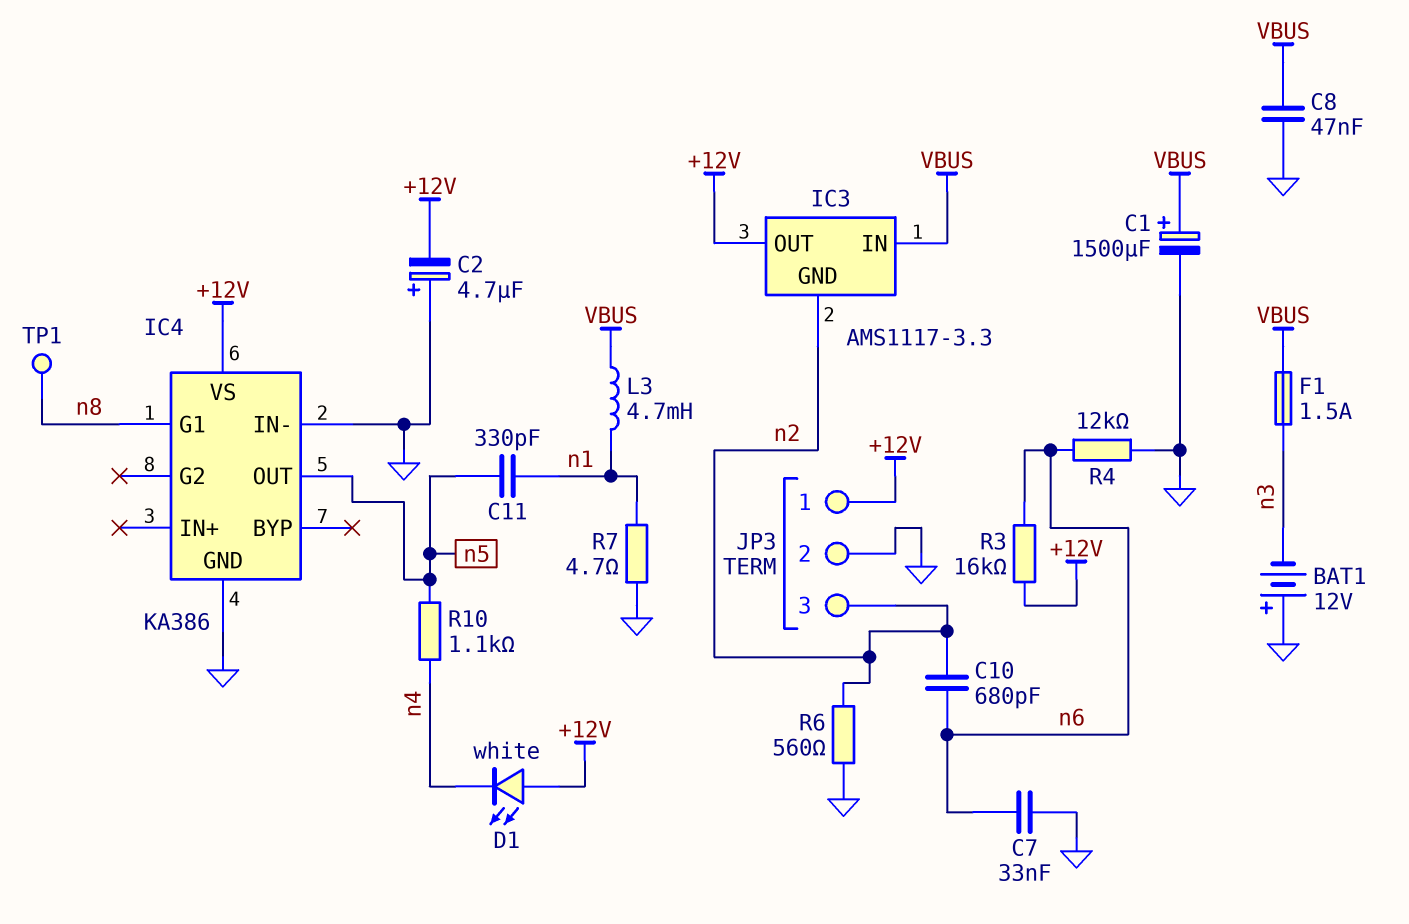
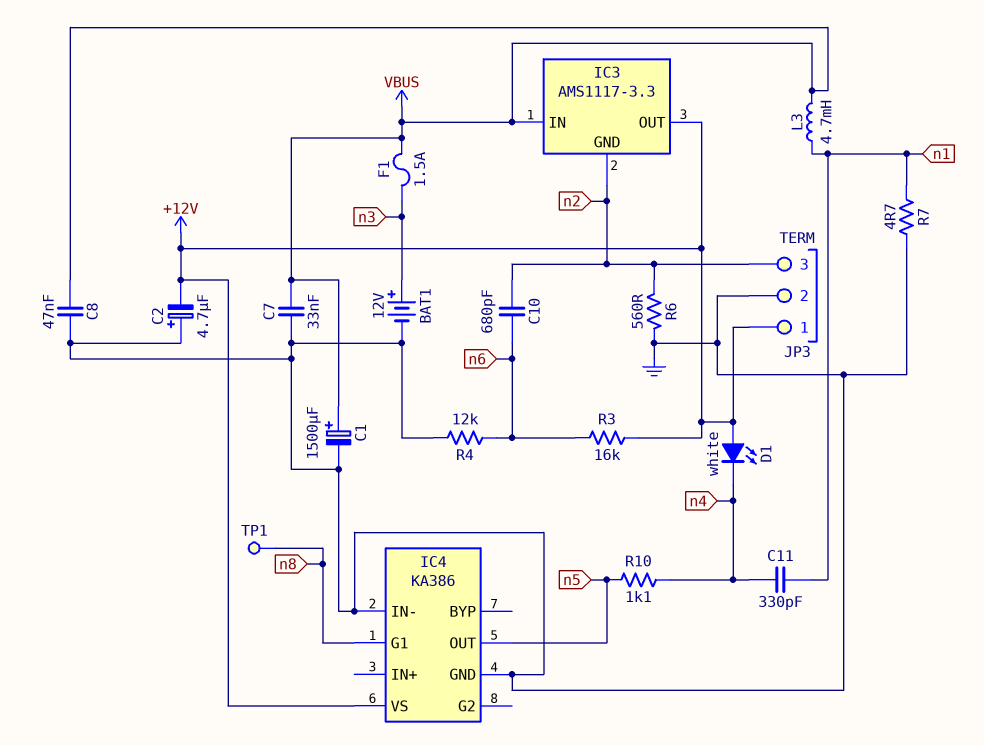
BAT1: 12V (plus GND, minus n3) -> 12V (plus n3, minus GND)
C7: 33nF (GND, n6) -> 33nF (GND, VBUS)
C11: 330pF (n1, n5) -> 330pF (n1, n4)

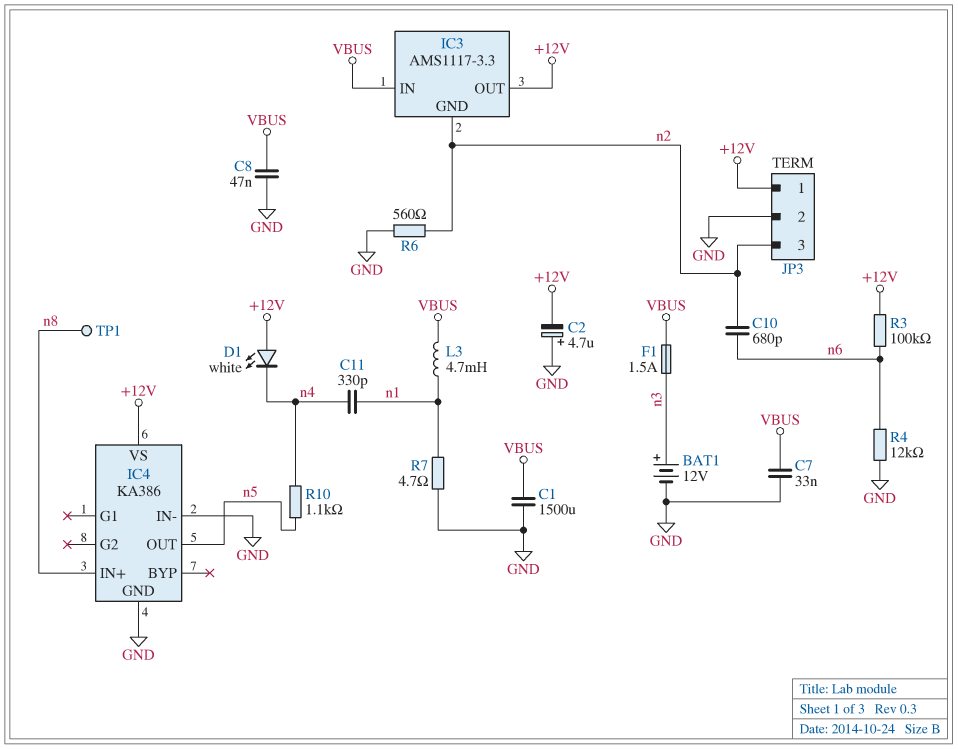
C1: 1500uF (plus VBUS, minus GND) -> 1500uF (GND, VBUS)
IC4 pin G1: n8 -> none
IC4 pin IN+: none -> n8
R3: 16k (+12V, n6) -> 100k (+12V, n6)

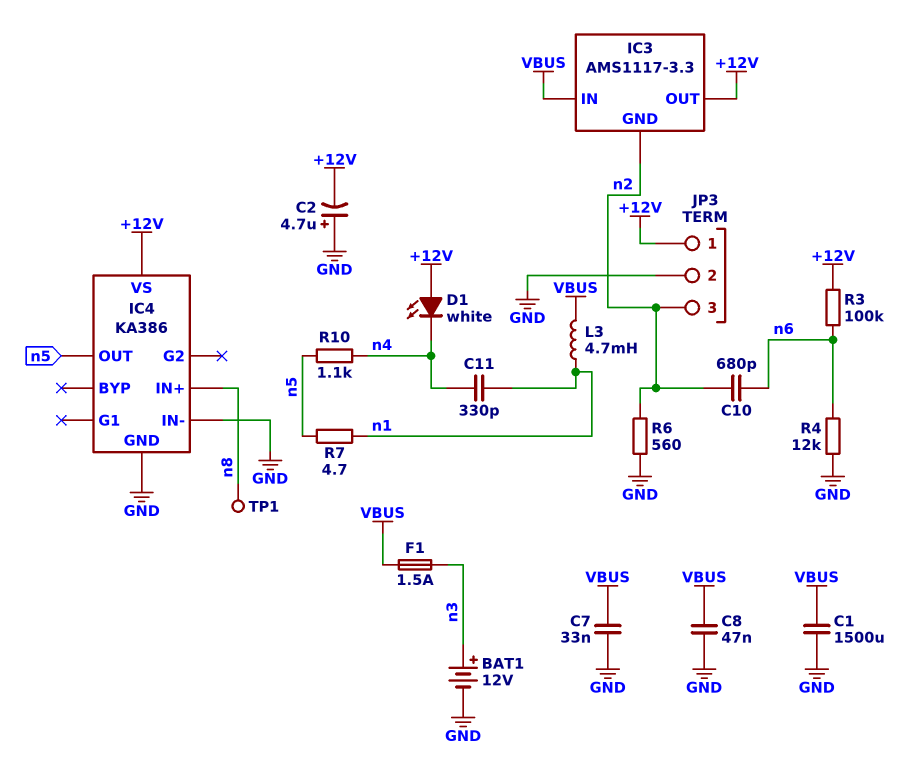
R7: 4.7 (GND, n1) -> 4.7 (n1, n5)

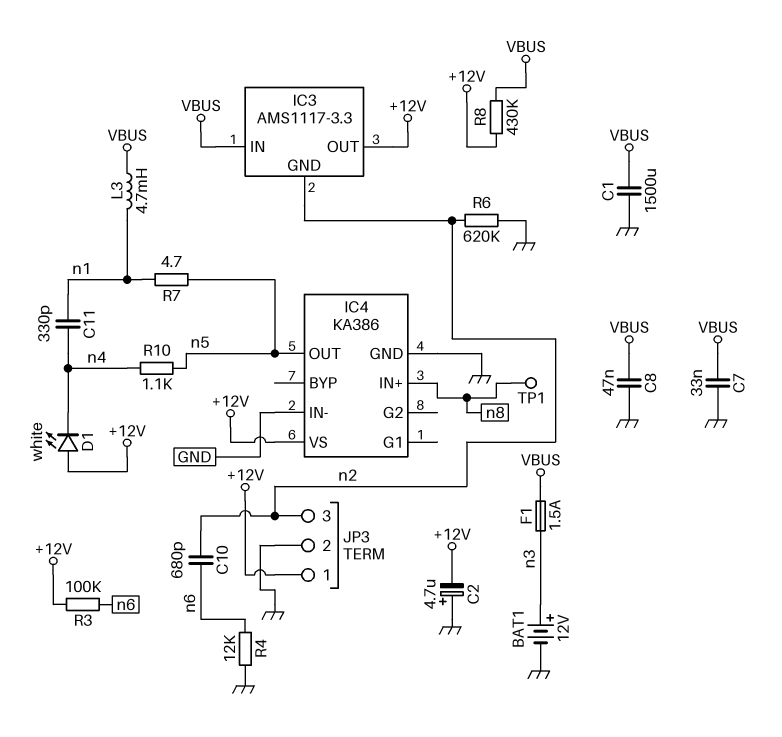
R6: 560 (GND, n2) -> 620k (GND, n2)
R8: none -> 430k (+12V, VBUS)

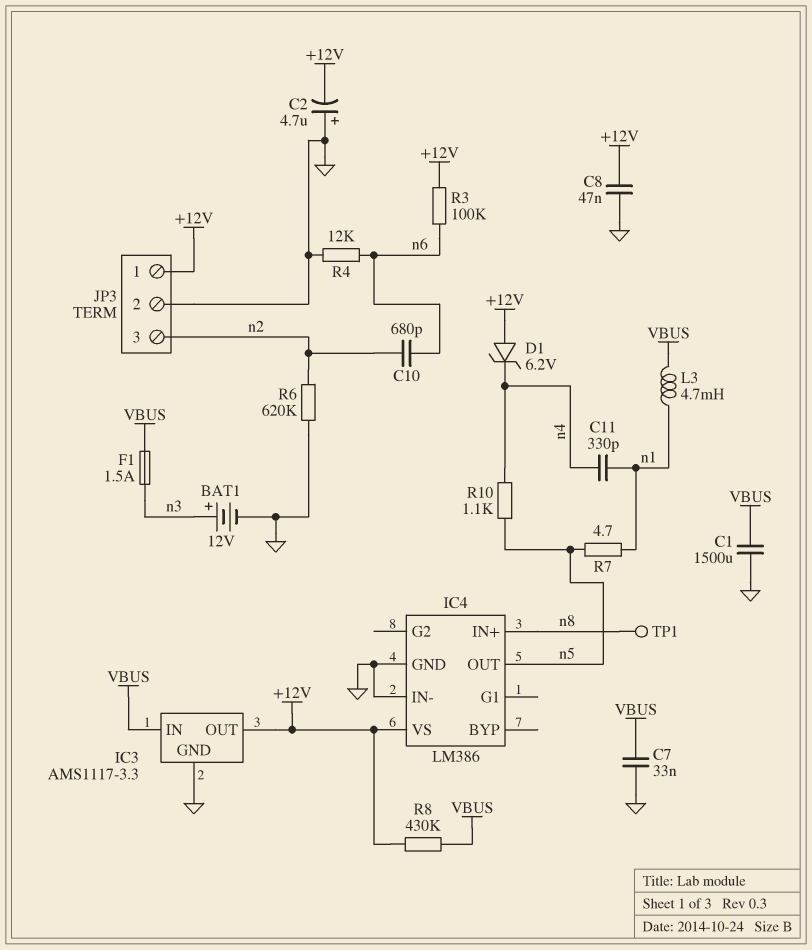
C8: 47nF (GND, VBUS) -> 47nF (+12V, GND)
D1: LED white (A +12V, K n4) -> zener 6.2V (A +12V, K n4)
IC3 pin GND: n2 -> GND
IC4: KA386 -> LM386

